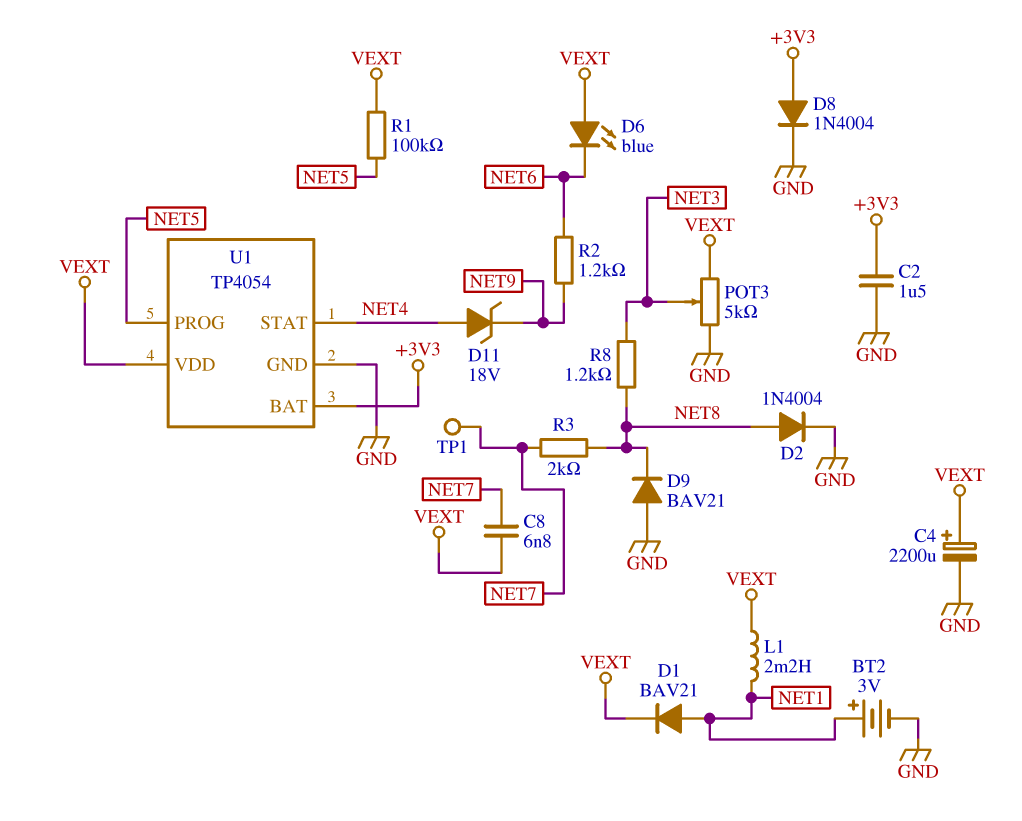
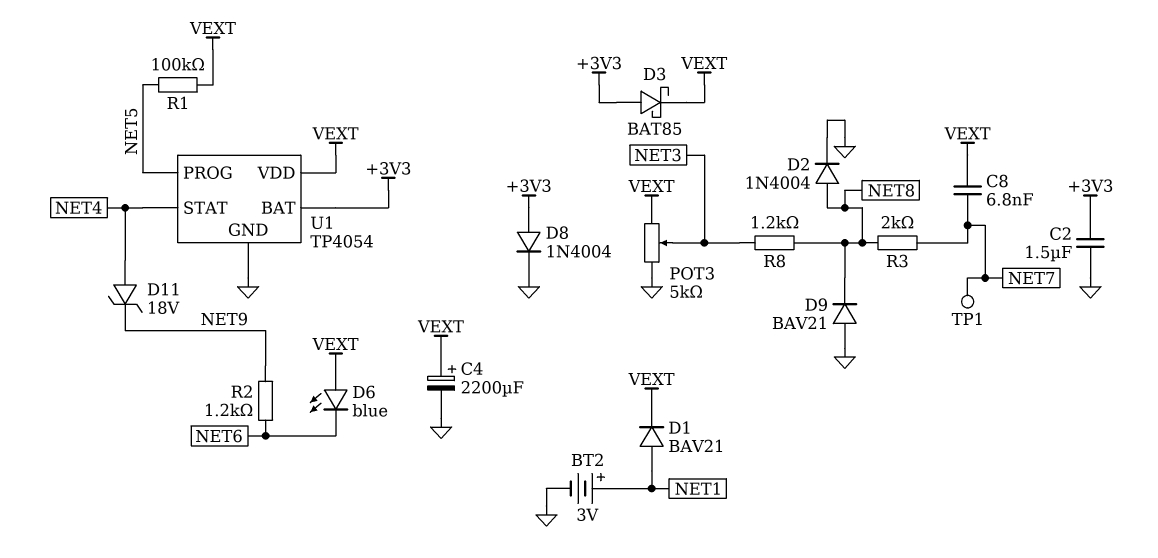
D3: none -> schottky BAT85 (A +3V3, K VEXT)
L1: 2.2mH (NET1, VEXT) -> none

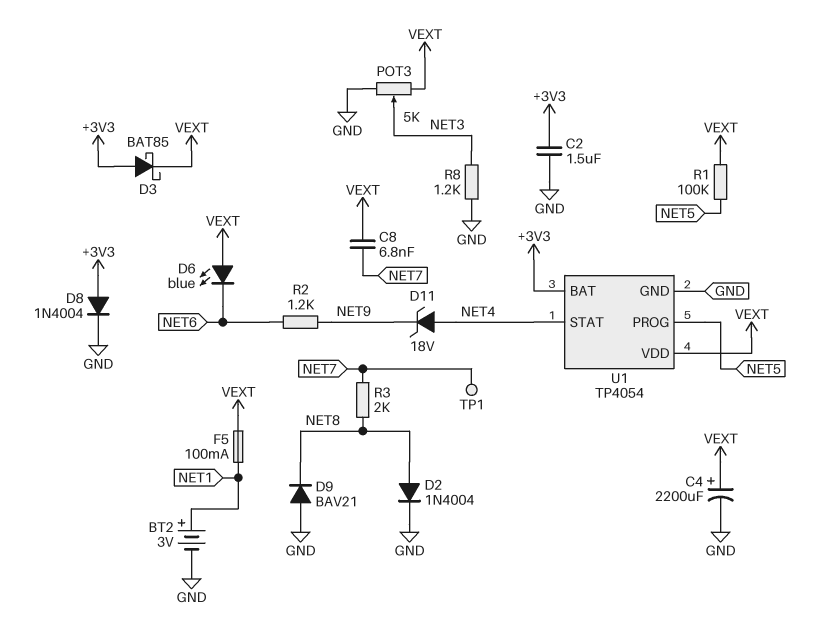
D1: diode BAV21 (A NET1, K VEXT) -> none
F5: none -> 100mA (NET1, VEXT)
R8: 1.2k (NET3, NET8) -> 1.2k (GND, NET3)

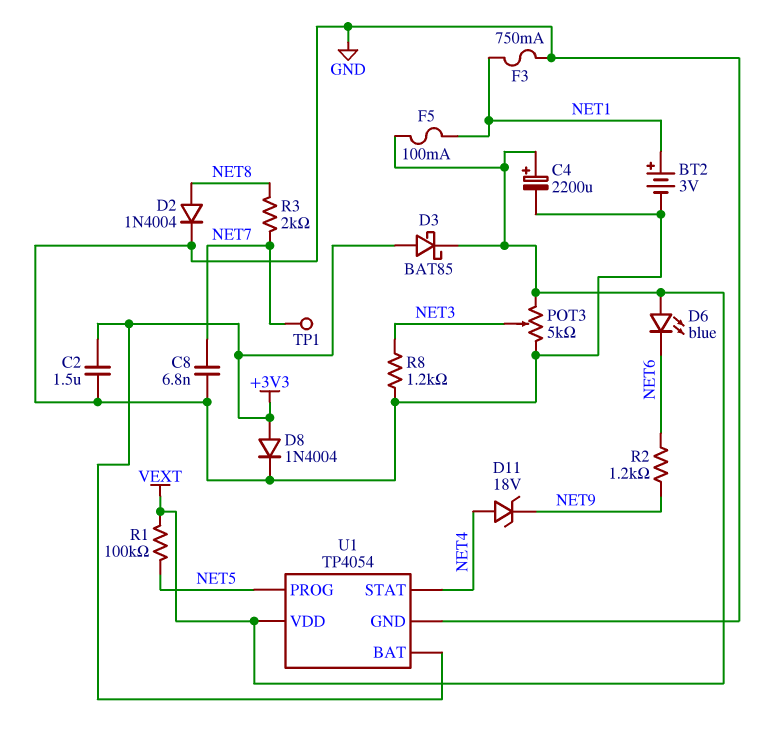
C8: 6.8nF (NET7, VEXT) -> 6.8nF (GND, NET7)
D9: diode BAV21 (A GND, K NET8) -> none
F3: none -> 750mA (GND, NET1)

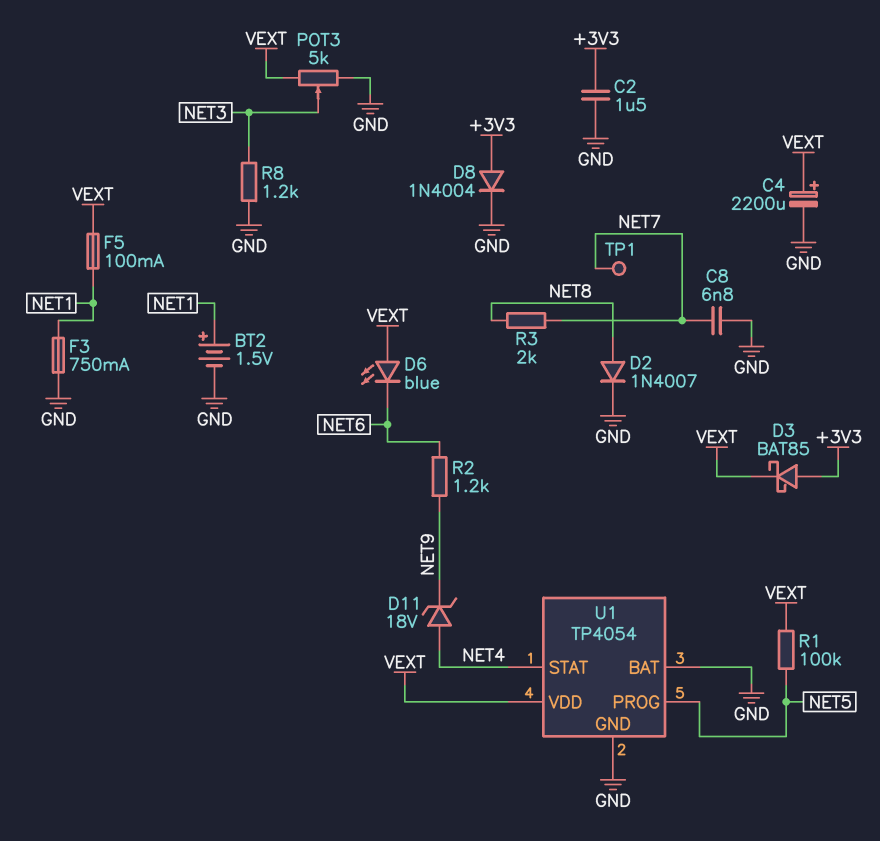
BT2: 3V (plus NET1, minus GND) -> 1.5V (plus NET1, minus GND)
D2: diode 1N4004 (A NET8, K GND) -> diode 1N4007 (A NET8, K GND)
U1 pin BAT: +3V3 -> GND

